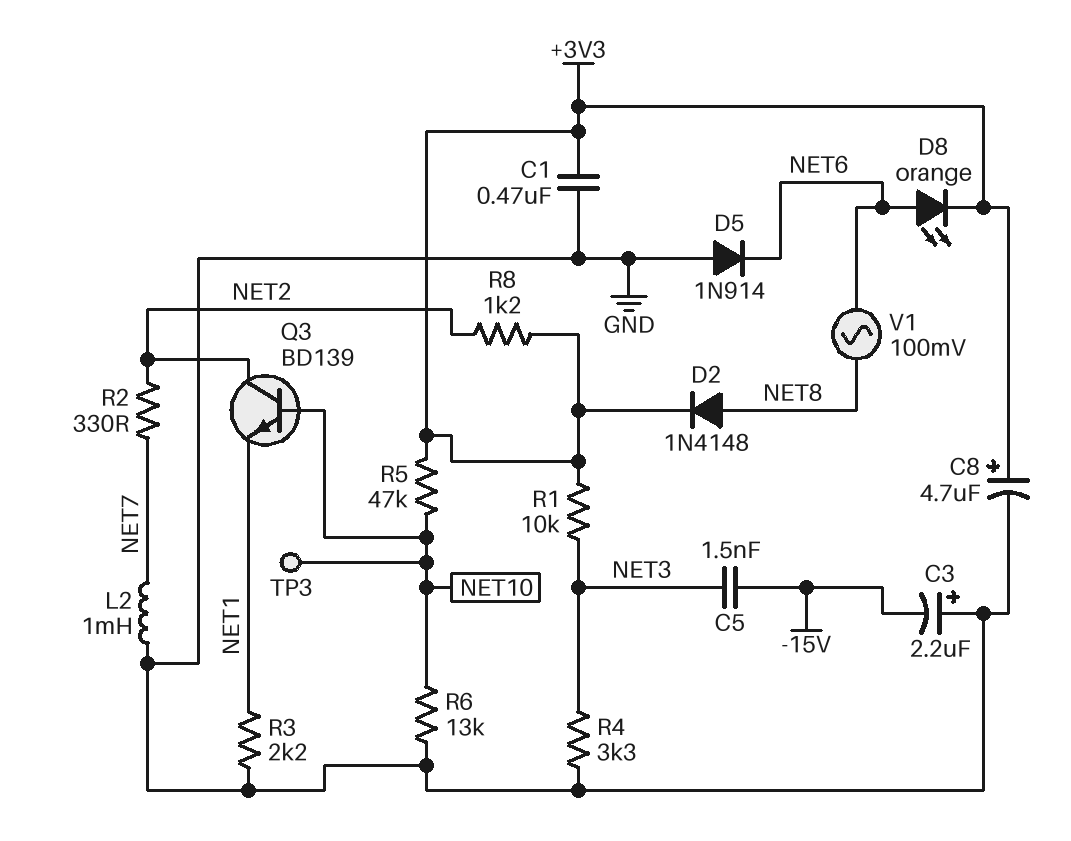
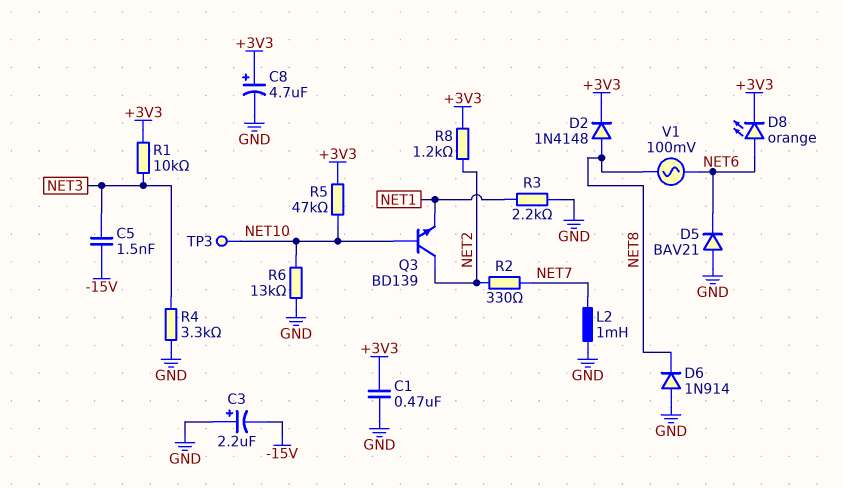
D5: diode 1N914 (A GND, K NET6) -> diode BAV21 (A GND, K NET6)
D6: none -> diode 1N914 (A GND, K NET8)

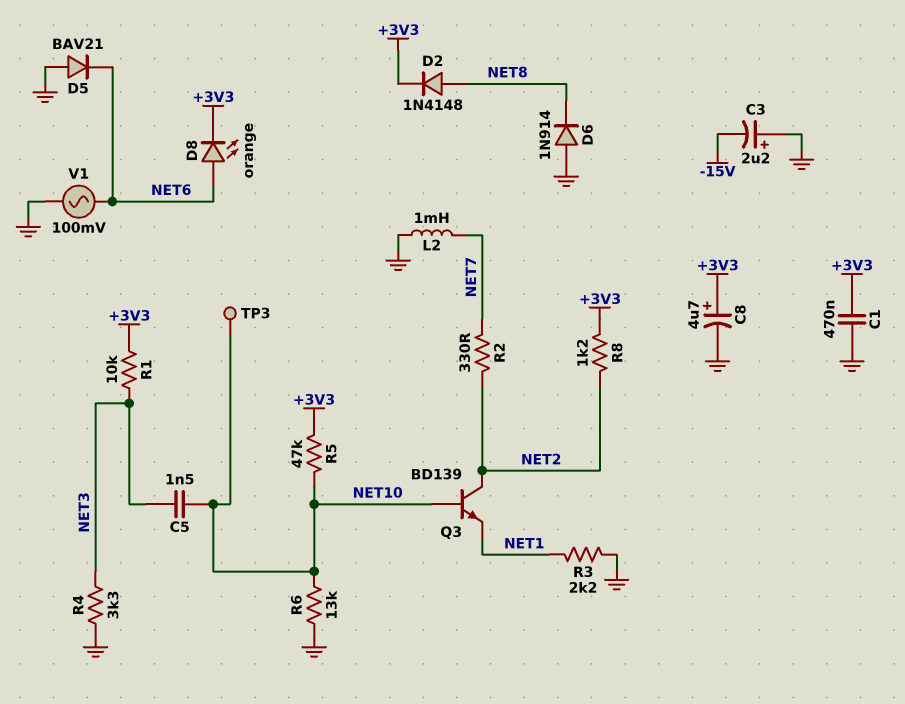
C5: 1.5nF (-15V, NET3) -> 1.5nF (NET3, NET10)
V1: AC 100mV (NET6, NET8) -> AC 100mV (GND, NET6)

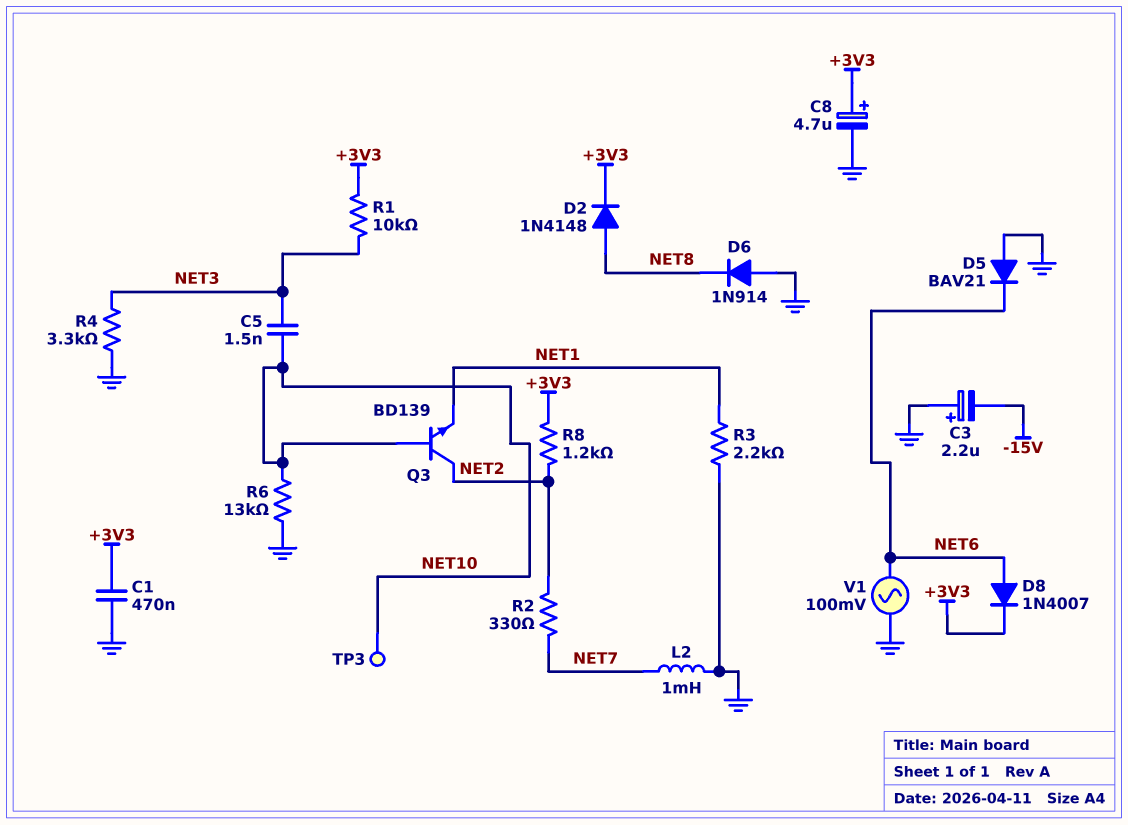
D8: LED orange (A NET6, K +3V3) -> diode 1N4007 (A NET6, K +3V3)
R5: 47k (+3V3, NET10) -> none

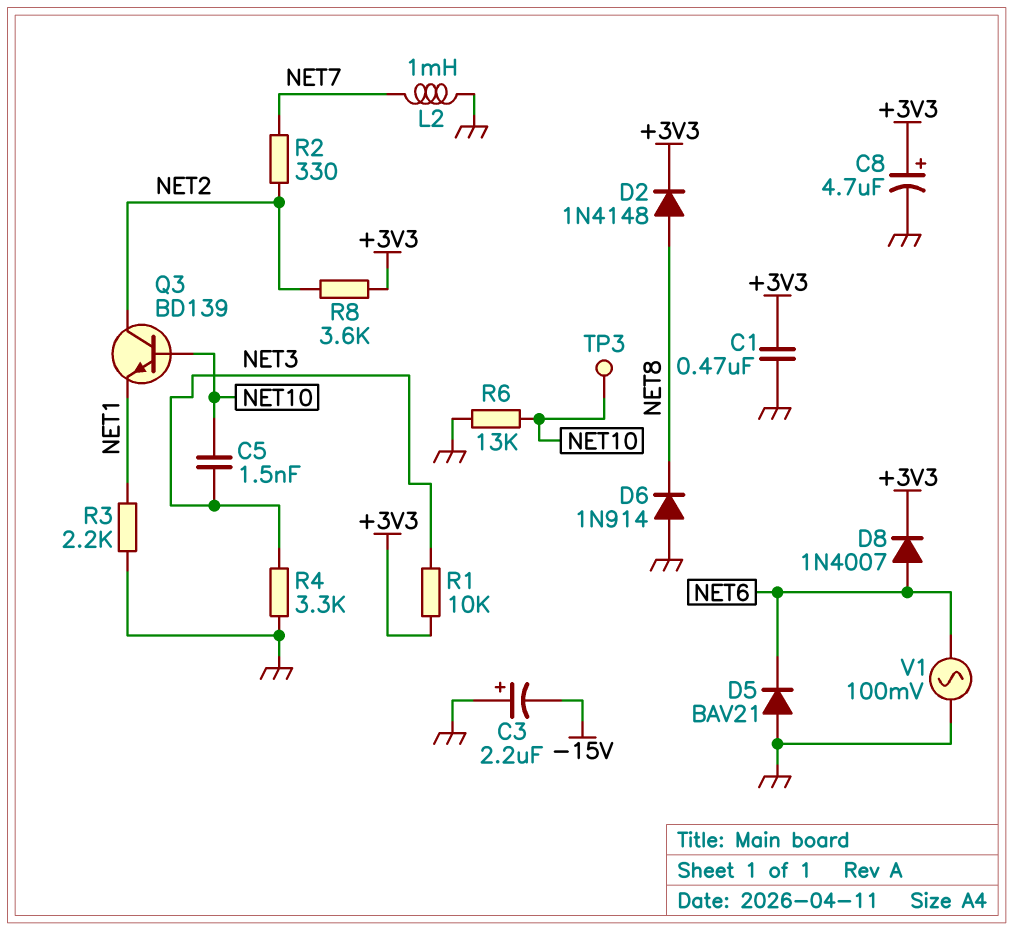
R8: 1.2k (+3V3, NET2) -> 3.6k (+3V3, NET2)

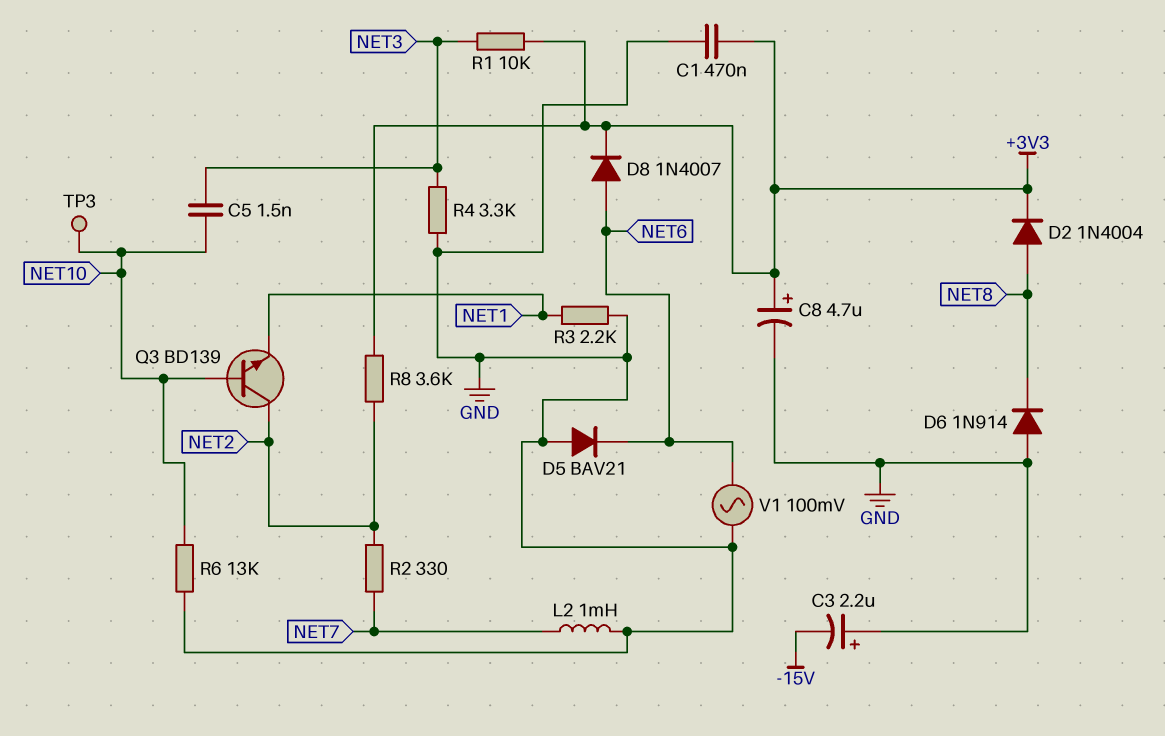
D2: diode 1N4148 (A NET8, K +3V3) -> diode 1N4004 (A NET8, K +3V3)

